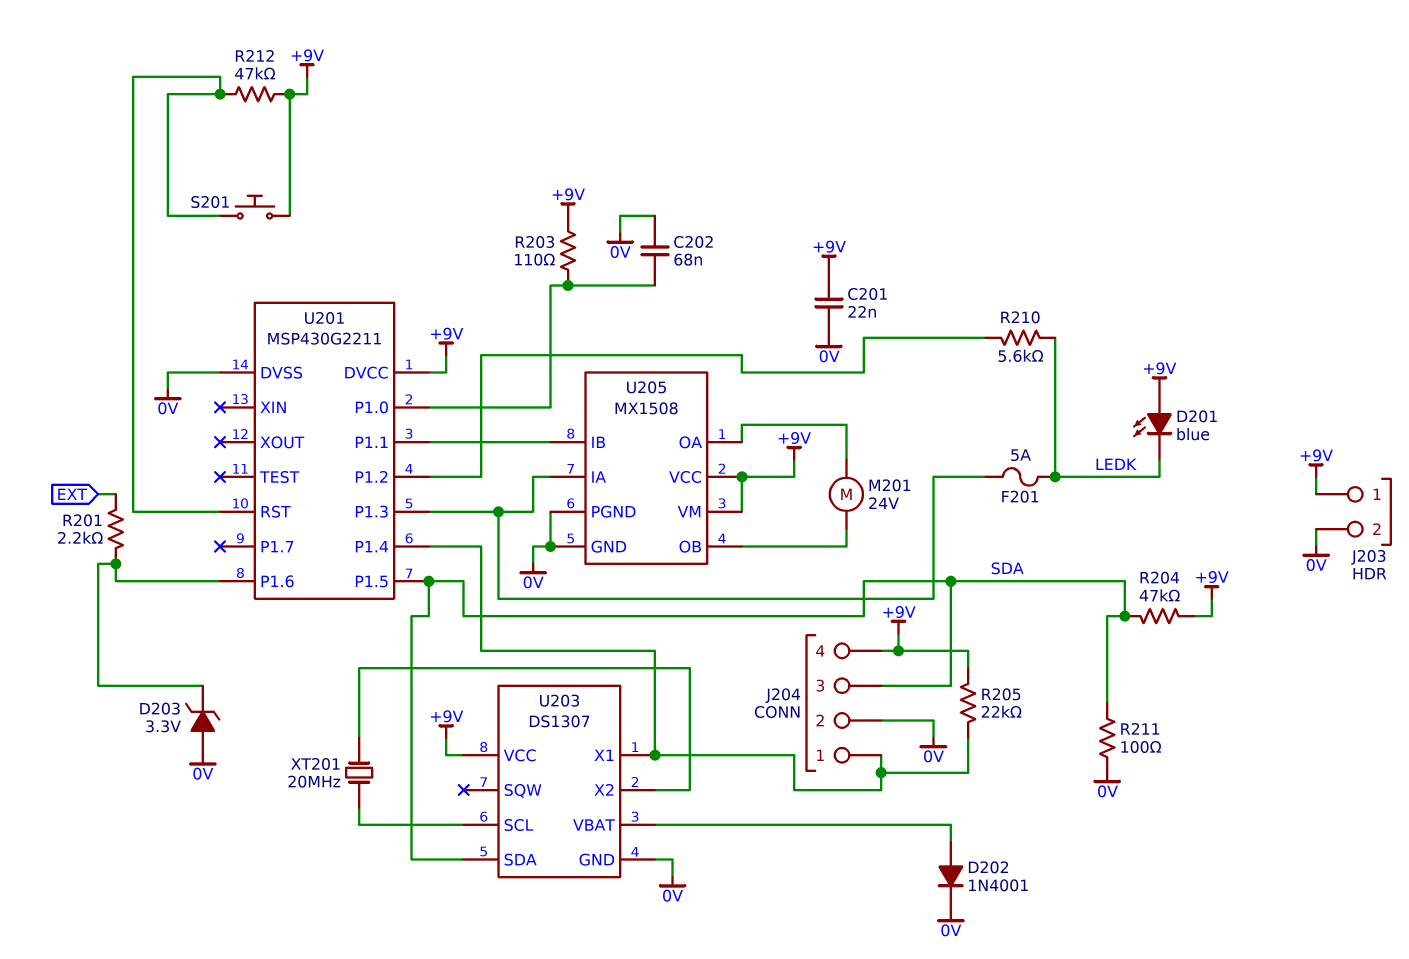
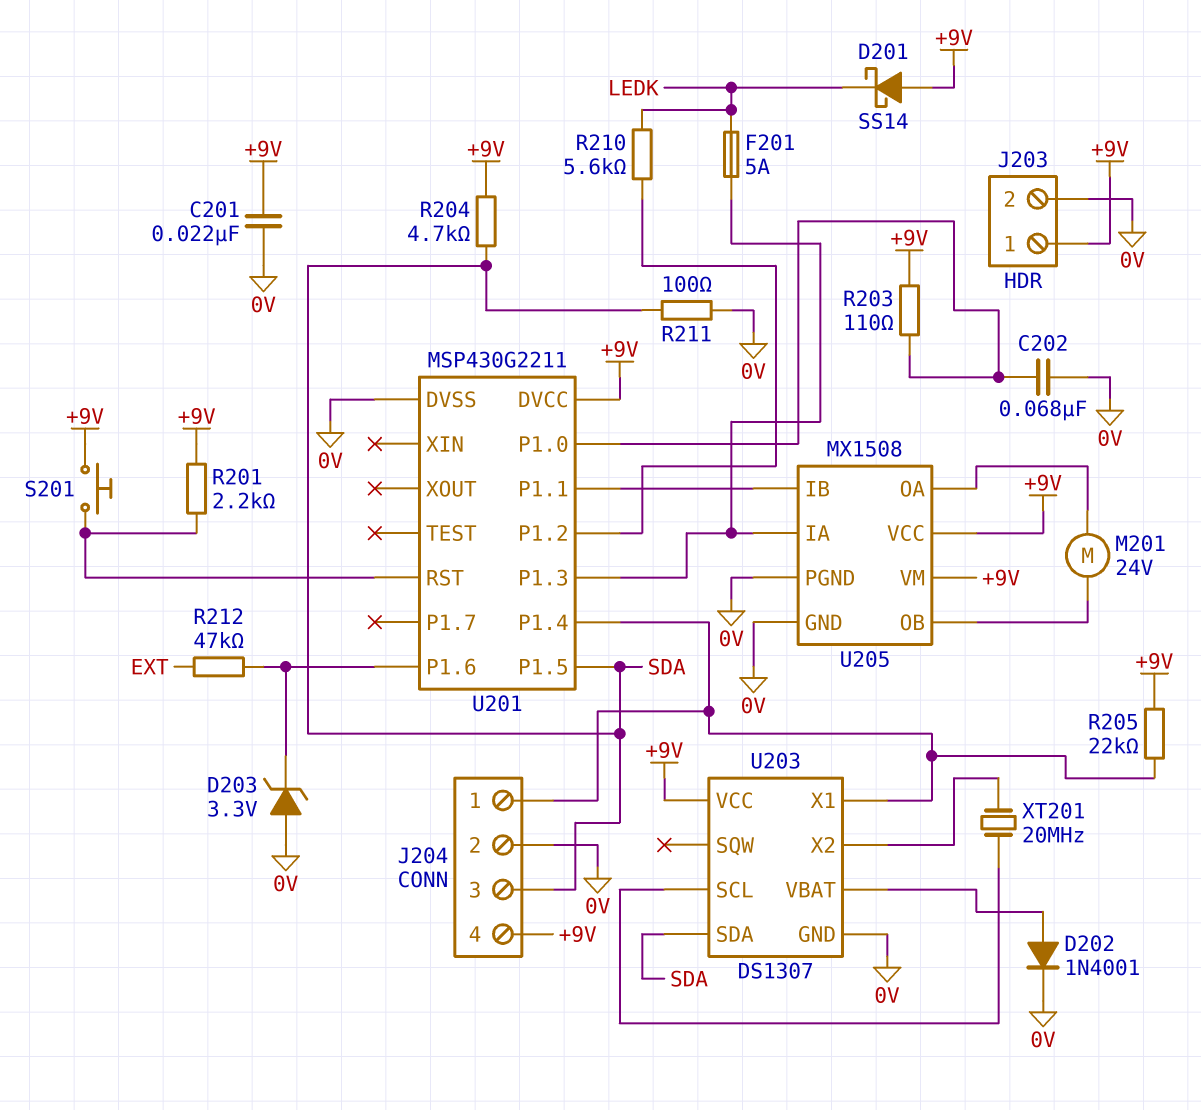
D201: LED blue (A +9V, K LEDK) -> schottky SS14 (A +9V, K LEDK)
R201: 2.2k (EXT, U201/P1.6) -> 2.2k (+9V, U201/RST)
R204: 47k (+9V, SDA) -> 4.7k (+9V, SDA)
R212: 47k (+9V, U201/RST) -> 47k (EXT, U201/P1.6)

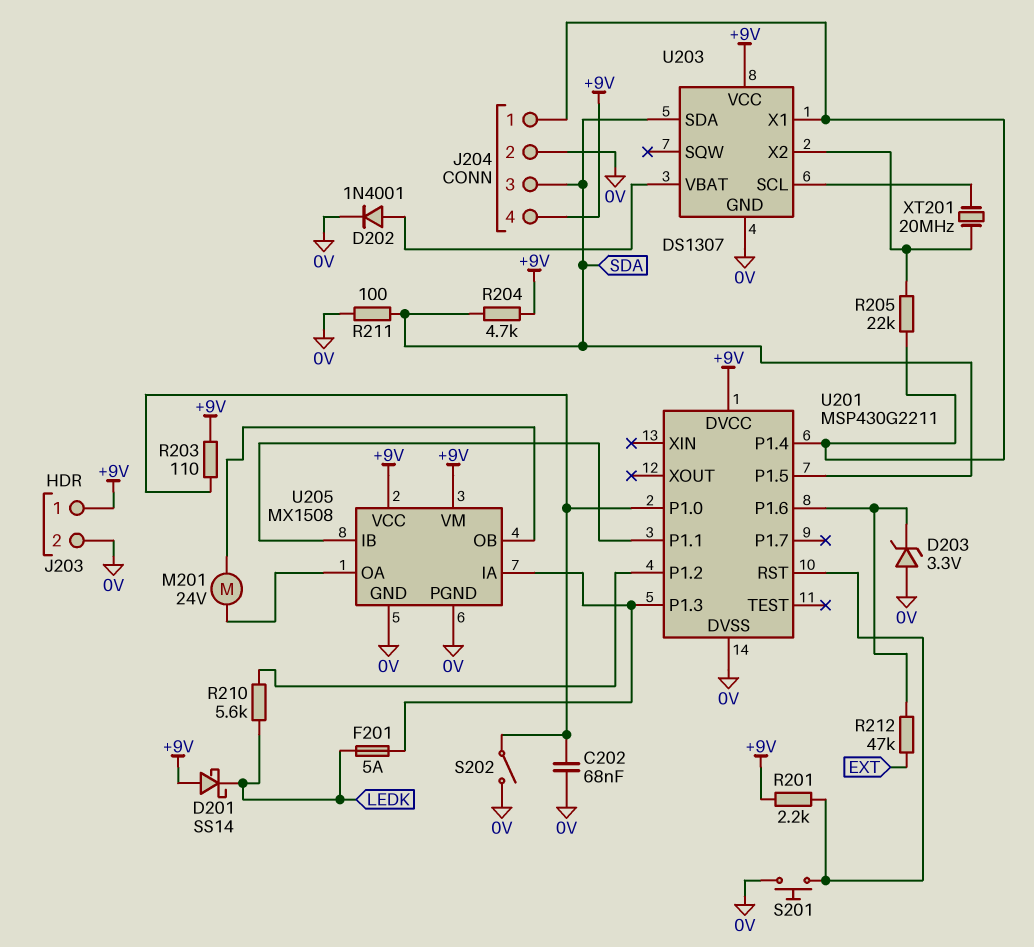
C201: 22nF (+9V, 0V) -> none
R205: 22k (+9V, J204/1) -> 22k (J204/1, U203/X2)
S201: button (+9V, U201/RST) -> button (0V, U201/RST)
S202: none -> switch (0V, U201/P1.0)

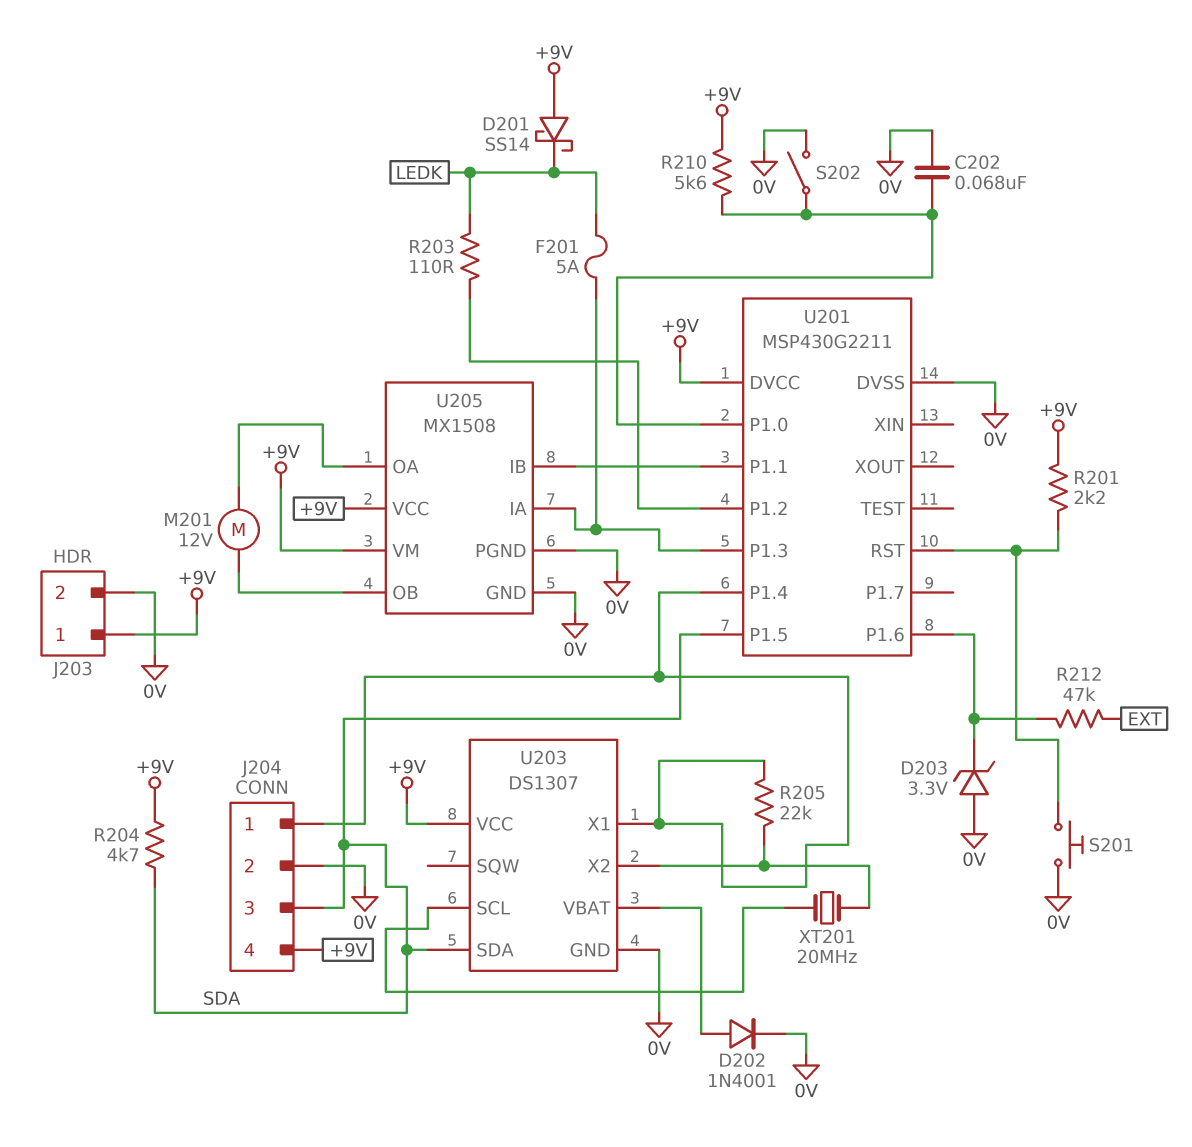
M201: motor 24V (U205/OA, U205/OB) -> motor 12V (U205/OA, U205/OB)
R203: 110 (+9V, U201/P1.0) -> 110 (LEDK, U201/P1.2)
R210: 5.6k (LEDK, U201/P1.2) -> 5.6k (+9V, U201/P1.0)
R211: 100 (0V, SDA) -> none

